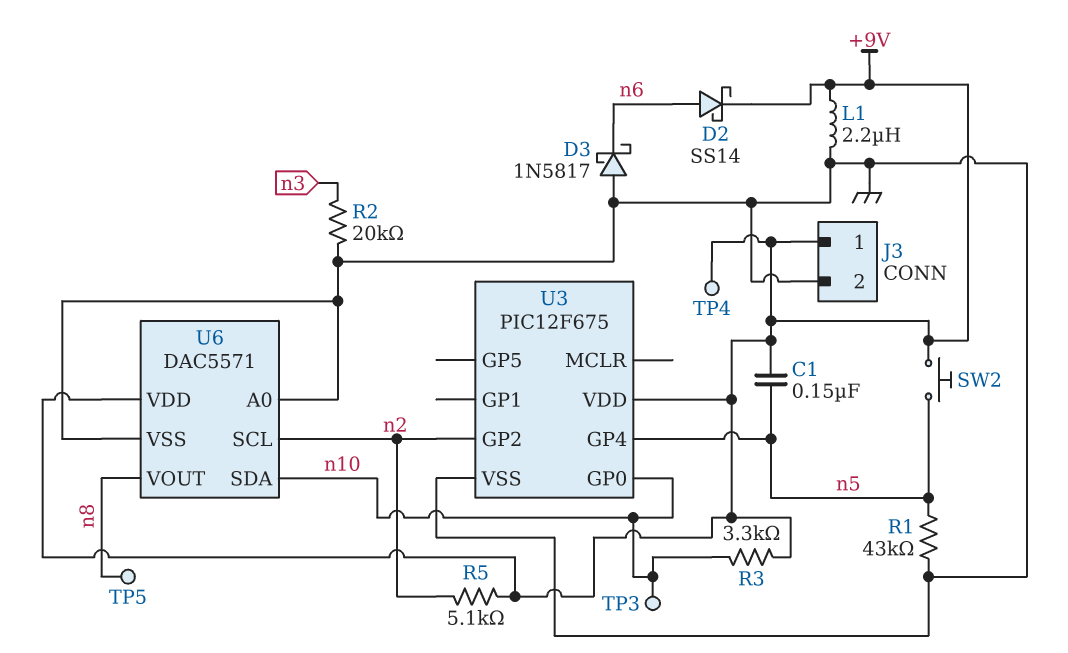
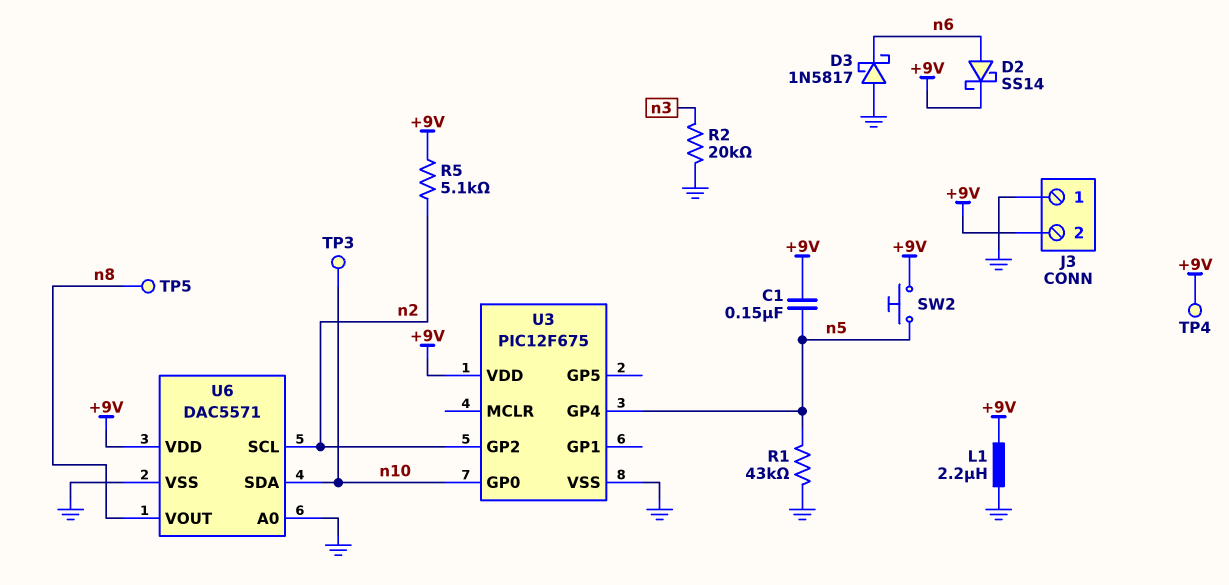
J3 pin 1: +9V -> GND
J3 pin 2: GND -> +9V
R3: 3.3k (+9V, n10) -> none

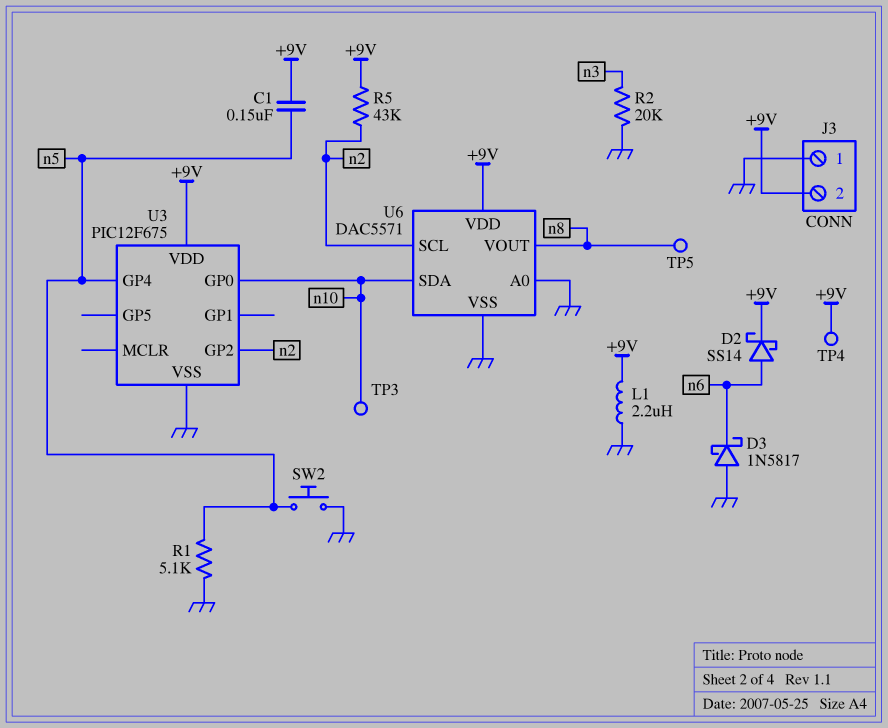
R1: 43k (GND, n5) -> 5.1k (GND, n5)
R5: 5.1k (+9V, n2) -> 43k (+9V, n2)
SW2: button (+9V, n5) -> button (GND, n5)

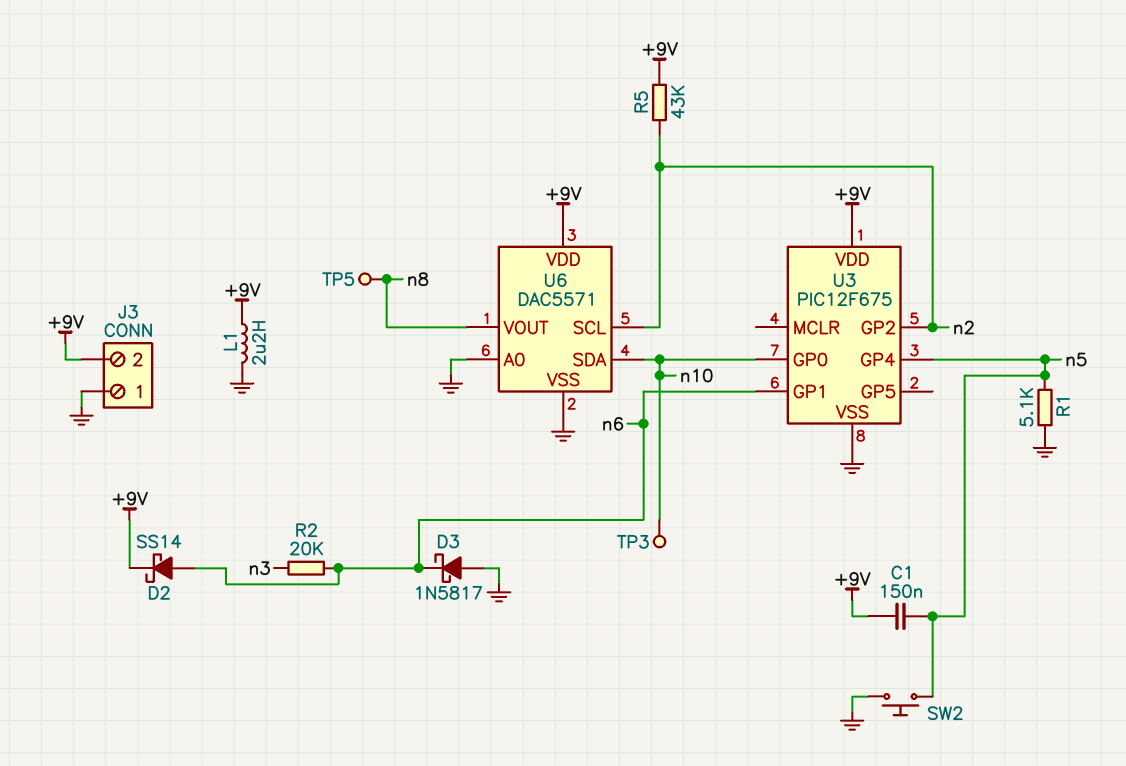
R2: 20k (GND, n3) -> 20k (n3, n6)
TP4: test point (+9V) -> none
U3 pin GP1: none -> n6

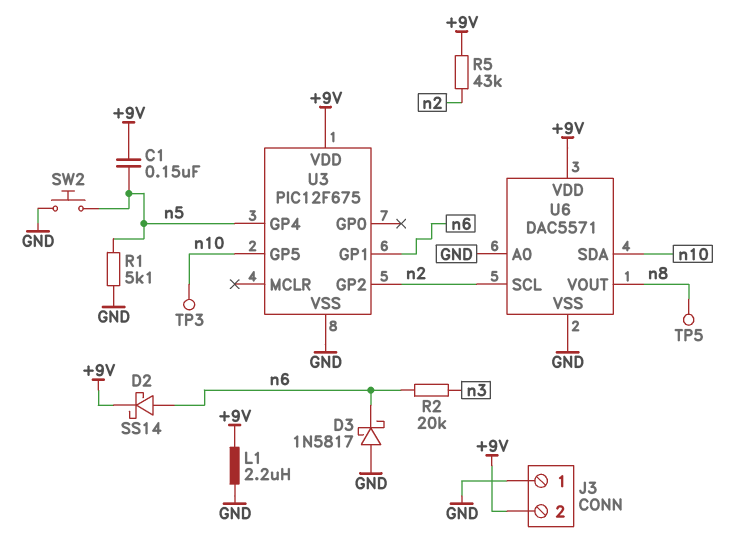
U3 pin GP0: n10 -> none
U3 pin GP5: none -> n10

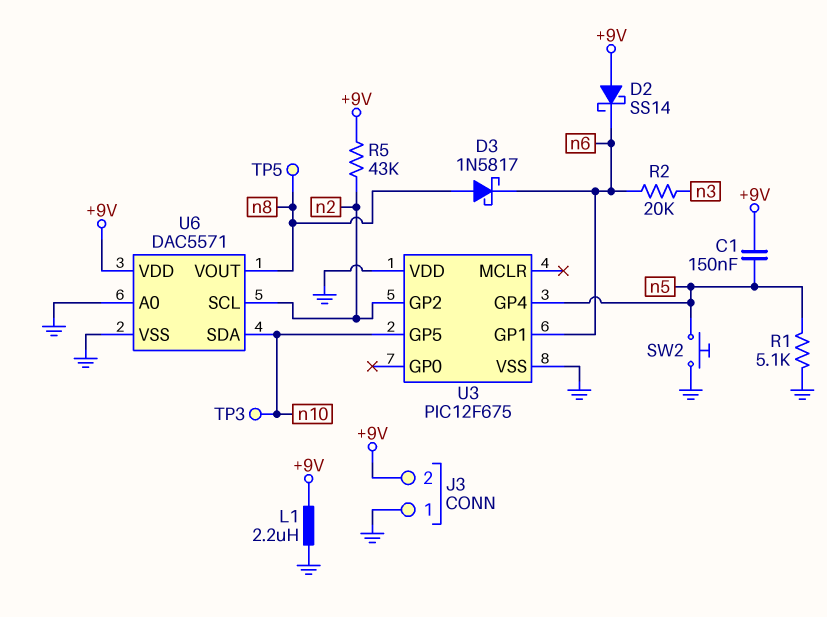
D2: schottky SS14 (A n6, K +9V) -> schottky SS14 (A +9V, K n6)
D3: schottky 1N5817 (A GND, K n6) -> schottky 1N5817 (A n8, K n6)
U3 pin VDD: +9V -> GND

